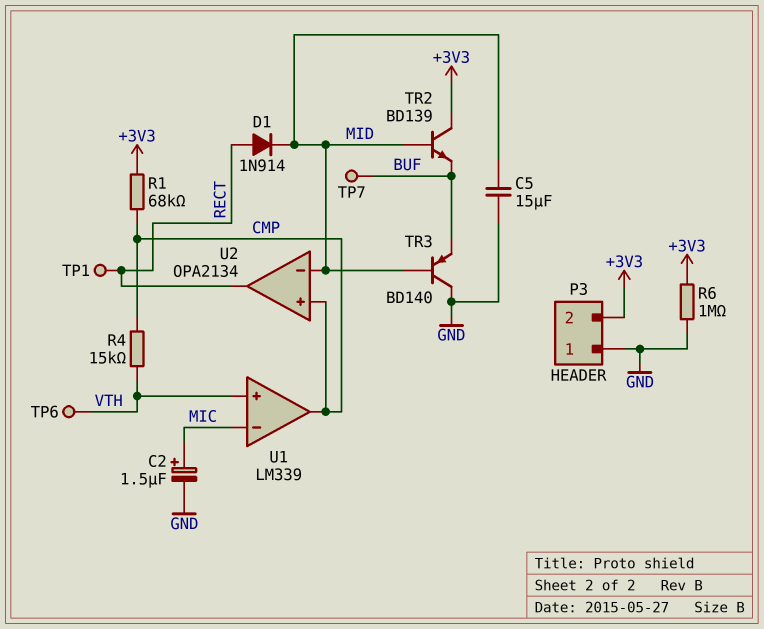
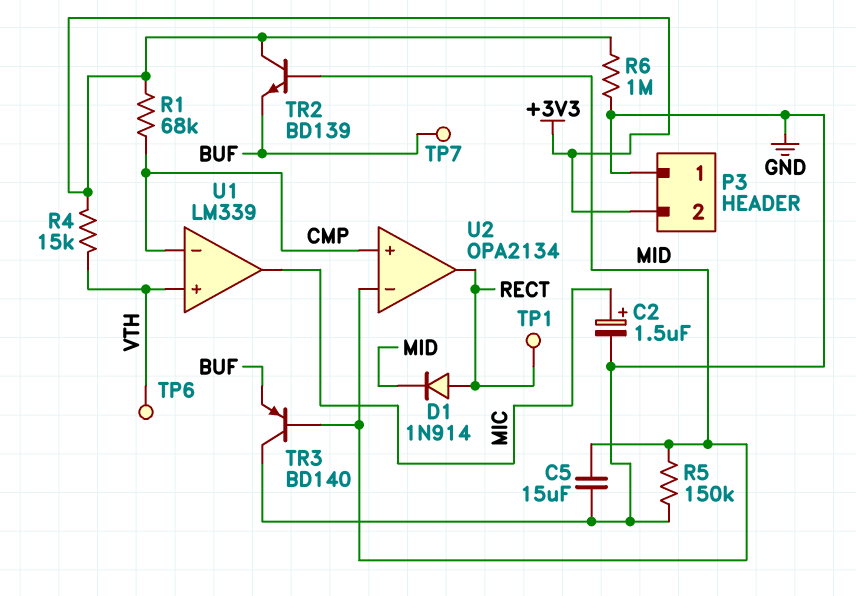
R4: 15k (CMP, VTH) -> 15k (+3V3, VTH)
R5: none -> 150k (GND, MID)
U1 pin in-: MIC -> CMP
U1 pin out: CMP -> MIC

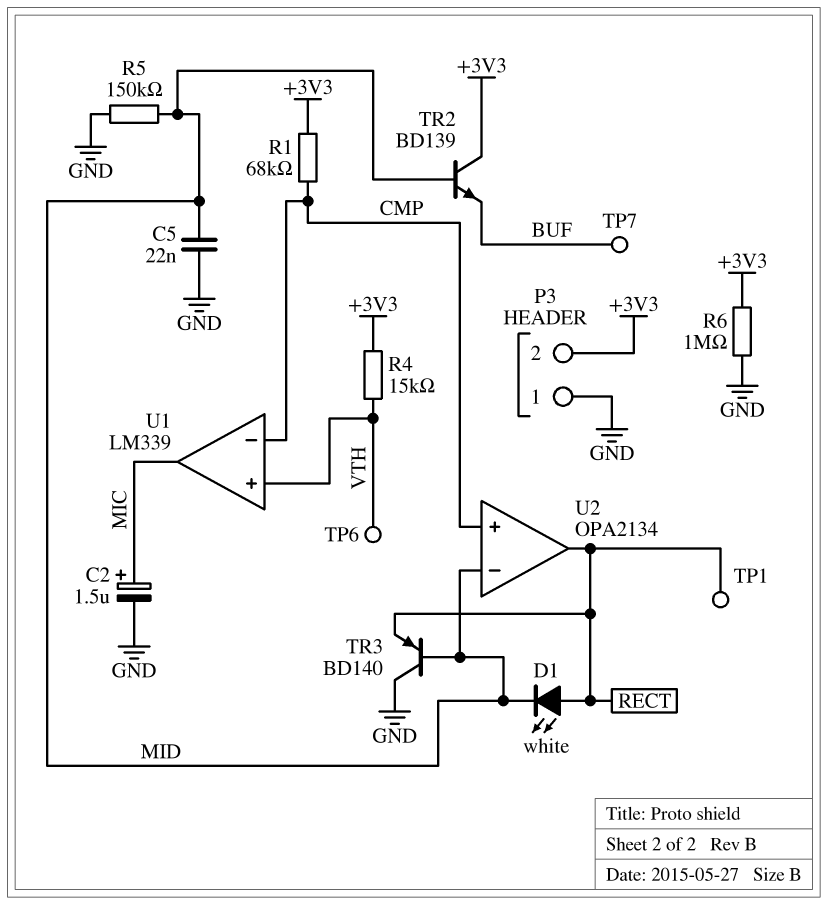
C5: 15uF (GND, MID) -> 22nF (GND, MID)
D1: diode 1N914 (A RECT, K MID) -> LED white (A RECT, K MID)
TR3: PNP BD140 (B MID, C GND, E BUF) -> PNP BD140 (B MID, C GND, E RECT)

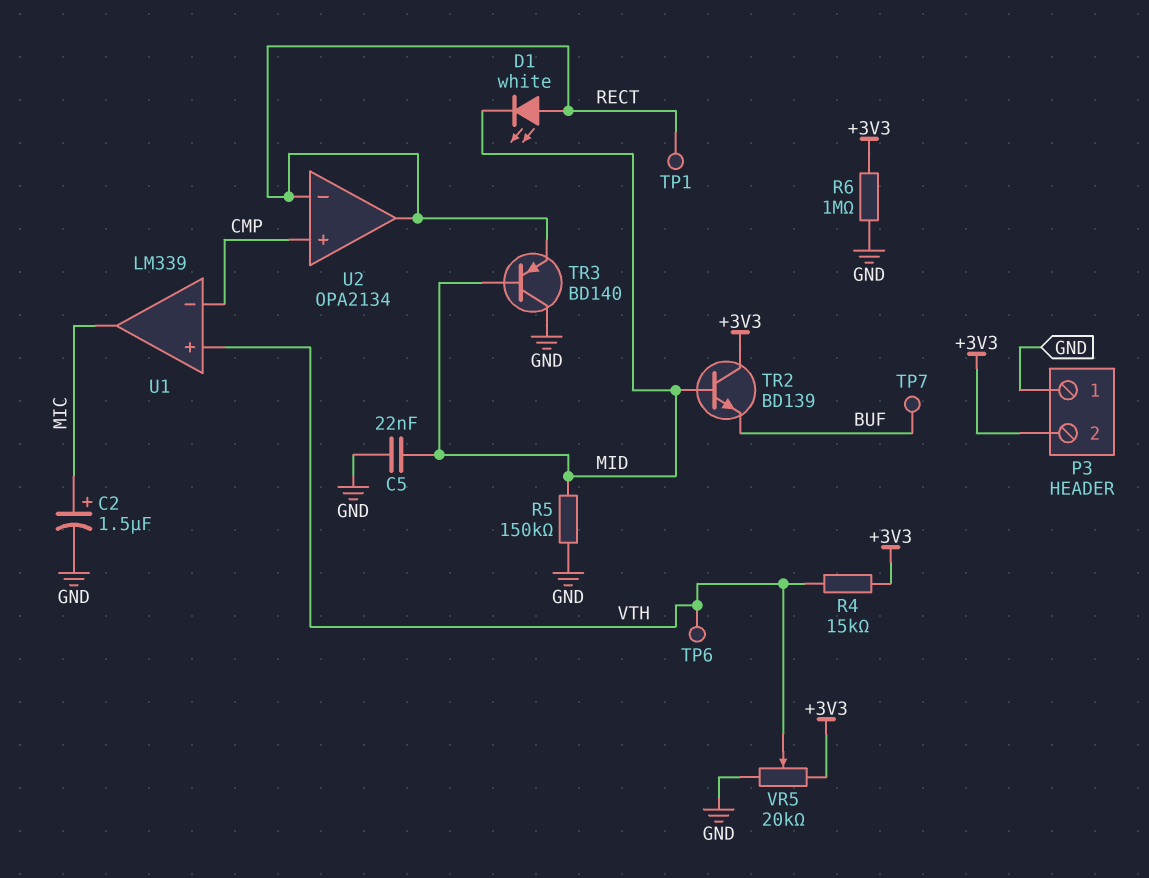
R1: 68k (+3V3, CMP) -> none
U2 pin in-: MID -> RECT
VR5: none -> 20k (+3V3, GND, wiper VTH)

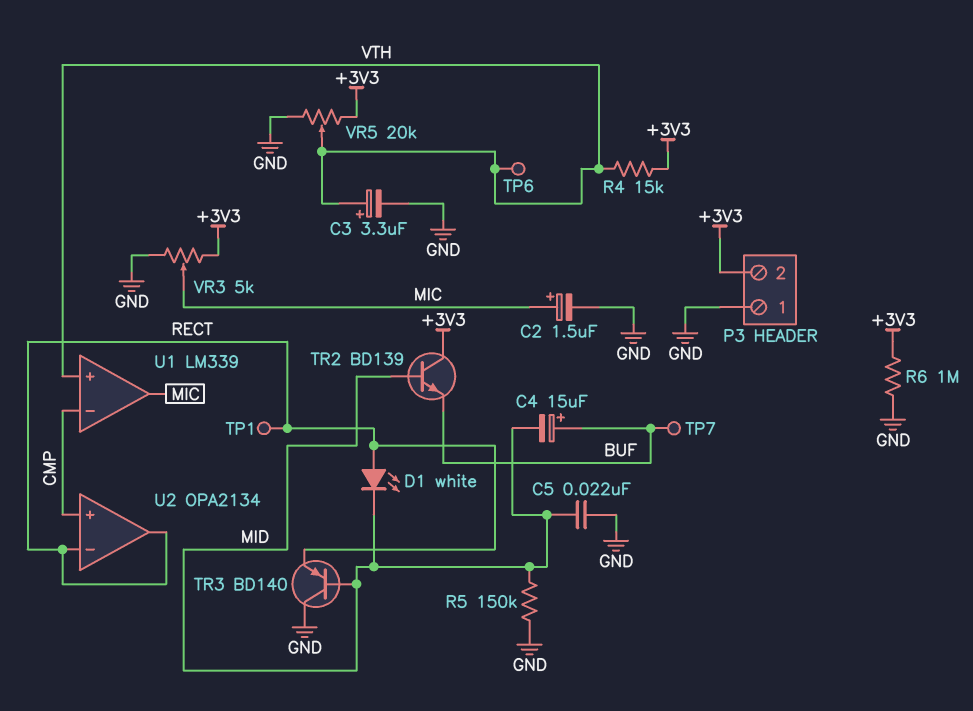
C3: none -> 3.3uF (plus VTH, minus GND)
C4: none -> 15uF (plus BUF, minus MID)
VR3: none -> 5k (+3V3, GND, wiper MIC)

